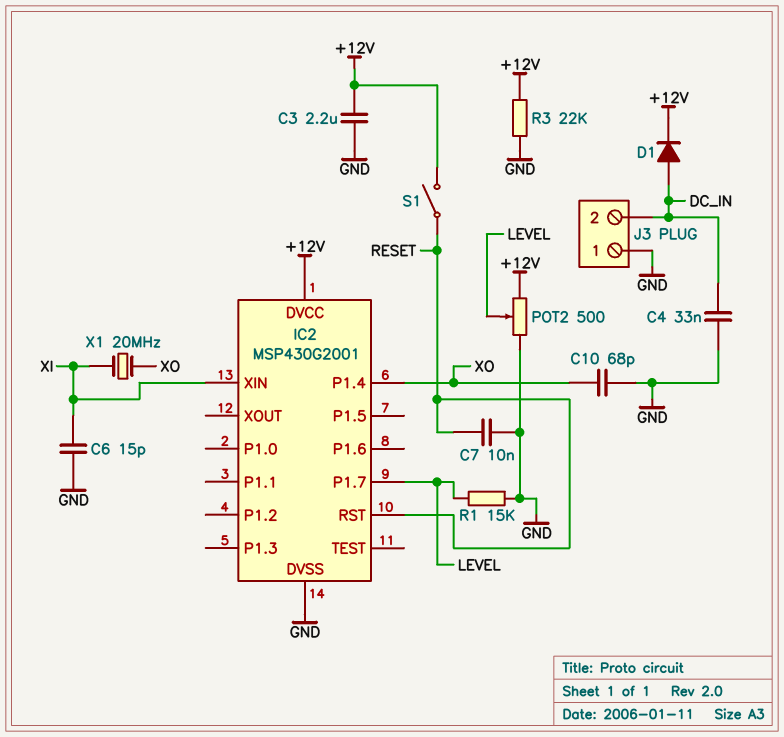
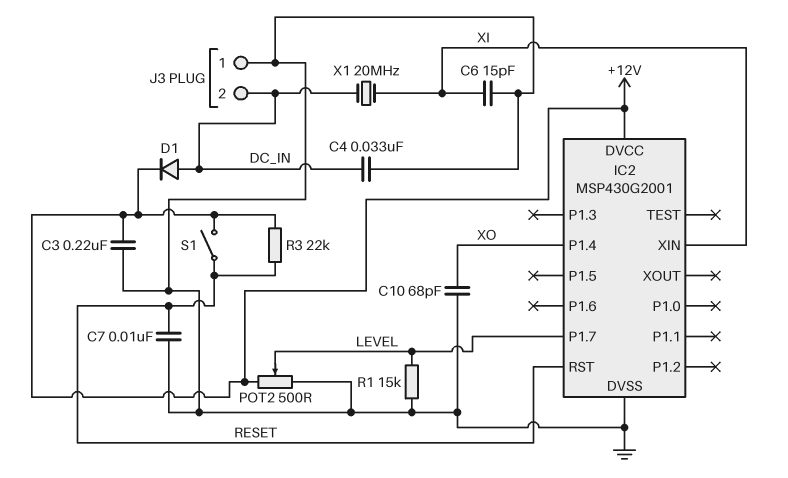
C3: 2.2uF (+12V, GND) -> 220nF (+12V, GND)
R3: 22k (+12V, GND) -> 22k (+12V, RESET)
X1: 20MHz (XI, XO) -> 20MHz (DC_IN, XI)

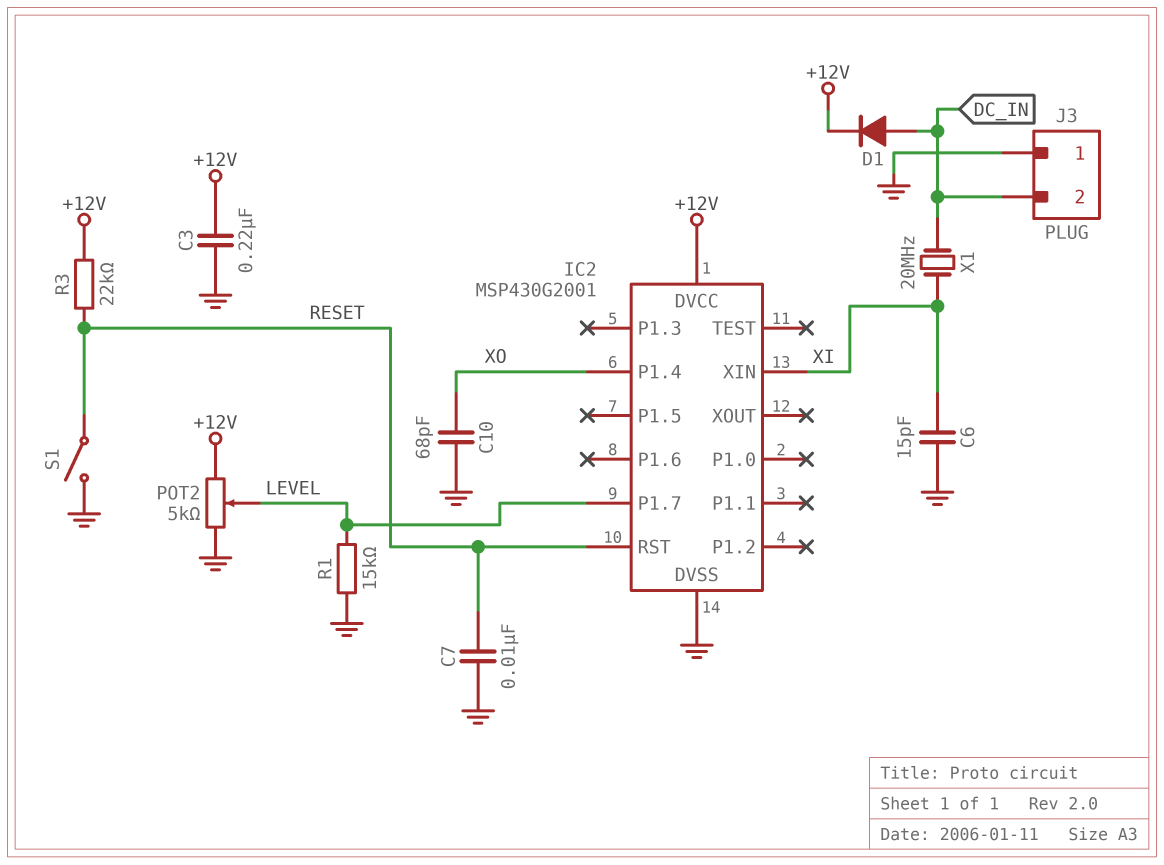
C4: 33nF (DC_IN, GND) -> none
POT2: 500 (+12V, GND, wiper LEVEL) -> 5k (+12V, GND, wiper LEVEL)
S1: switch (+12V, RESET) -> switch (GND, RESET)

